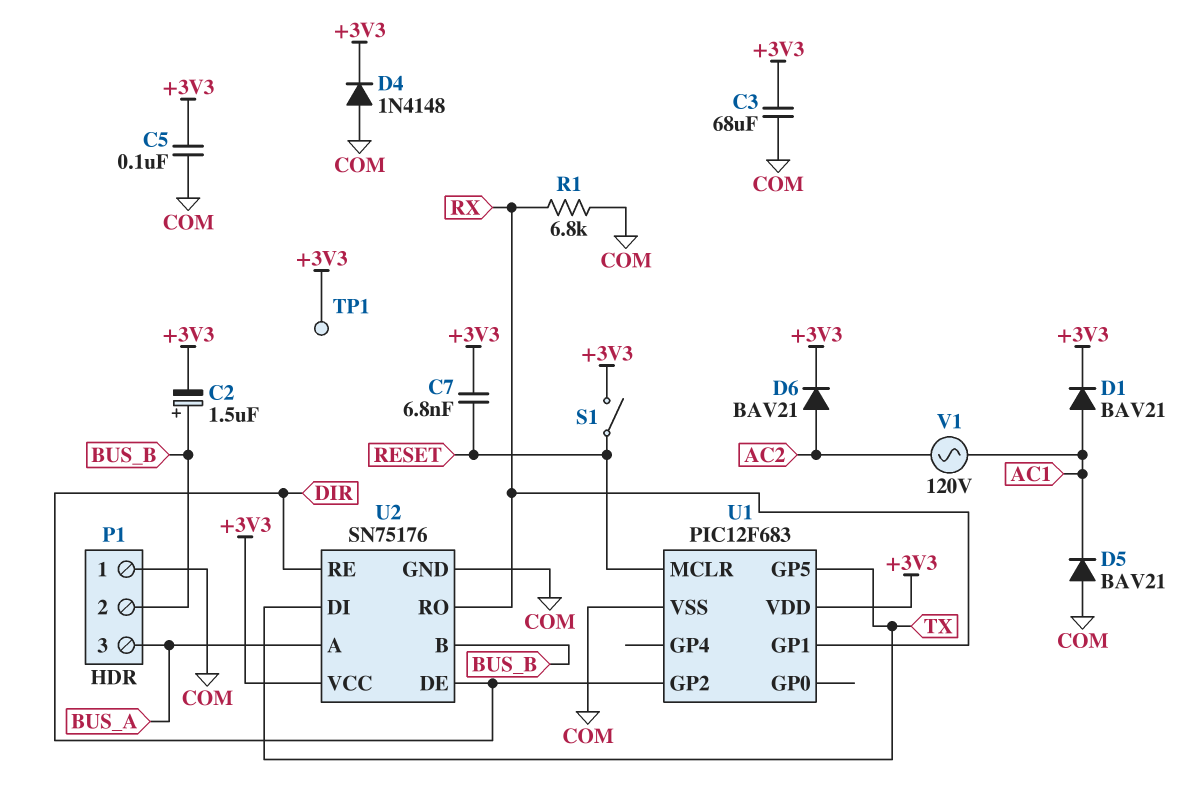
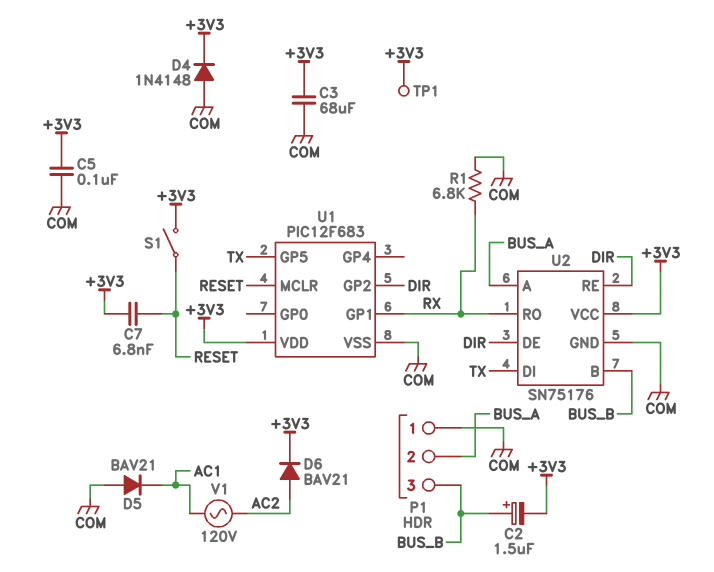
D1: diode BAV21 (A AC1, K +3V3) -> none
P1 pin 2: BUS_B -> BUS_A
P1 pin 3: BUS_A -> BUS_B

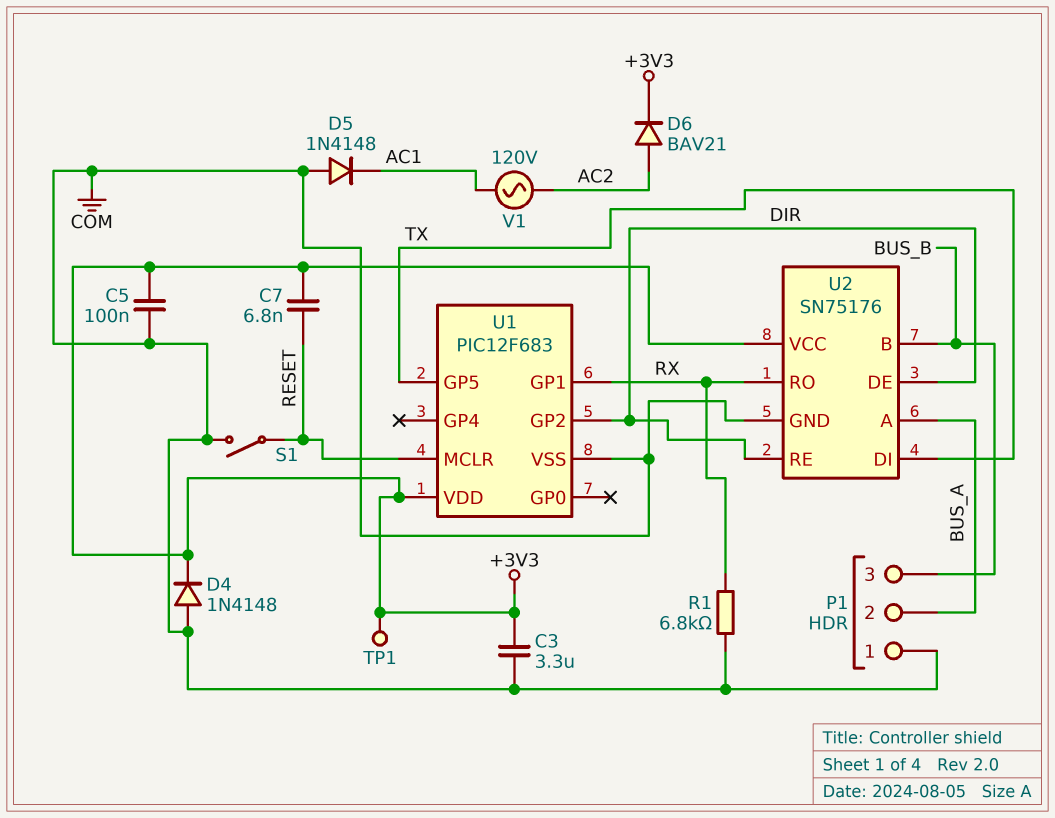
C2: 1.5uF (plus BUS_B, minus +3V3) -> none
C3: 68uF (+3V3, COM) -> 3.3uF (+3V3, COM)
D5: diode BAV21 (A COM, K AC1) -> diode 1N4148 (A COM, K AC1)
S1: switch (+3V3, RESET) -> switch (COM, RESET)

